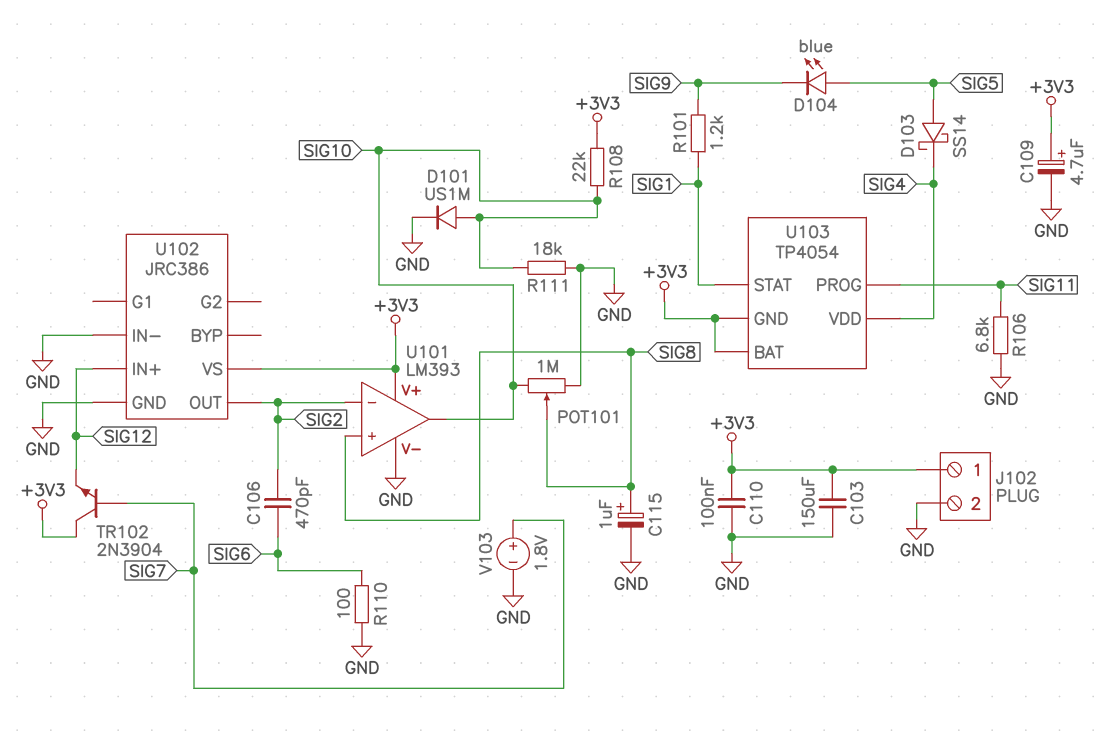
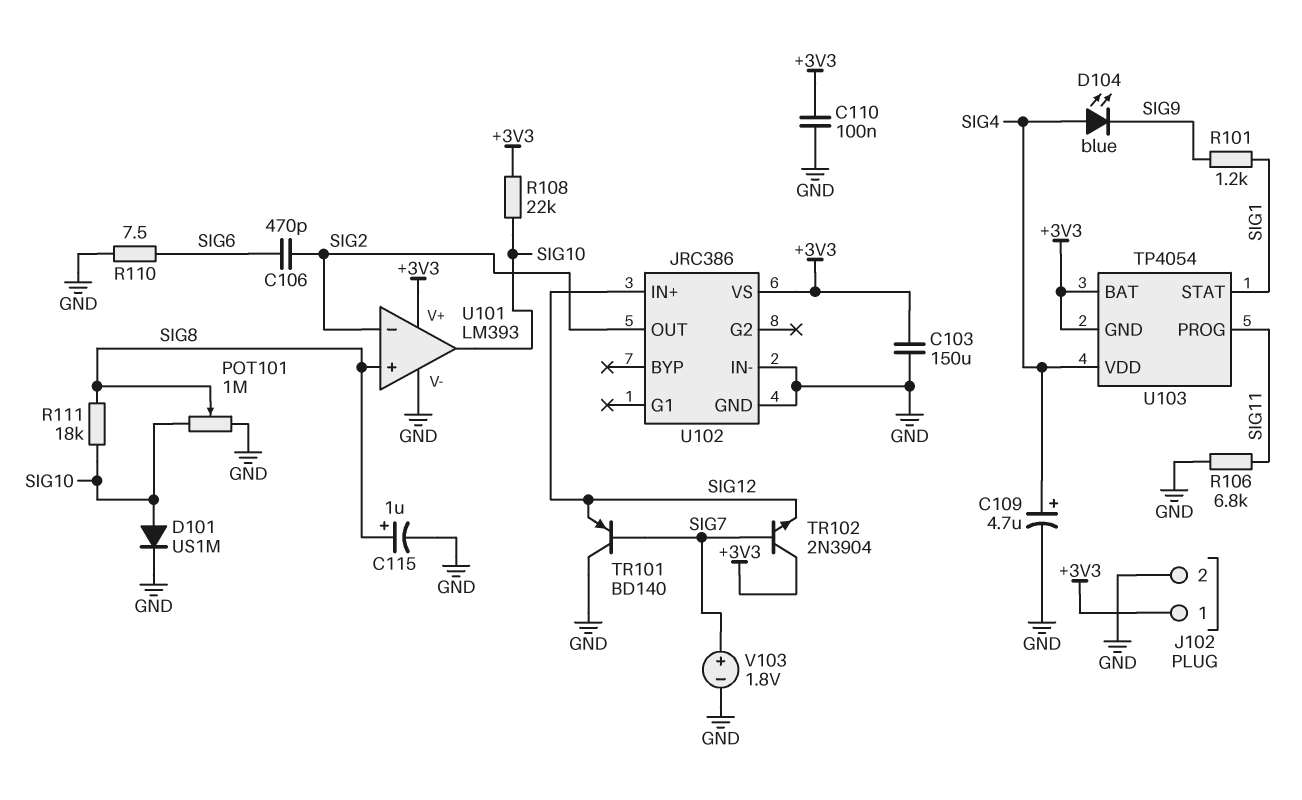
C109: 4.7uF (plus +3V3, minus GND) -> 4.7uF (plus SIG4, minus GND)
D103: schottky SS14 (A SIG5, K SIG4) -> none
D104: LED blue (A SIG5, K SIG9) -> LED blue (A SIG4, K SIG9)
R110: 100 (GND, SIG6) -> 7.5 (GND, SIG6)
R111: 18k (GND, SIG10) -> 18k (SIG8, SIG10)
TR101: none -> PNP BD140 (B SIG7, C GND, E SIG12)

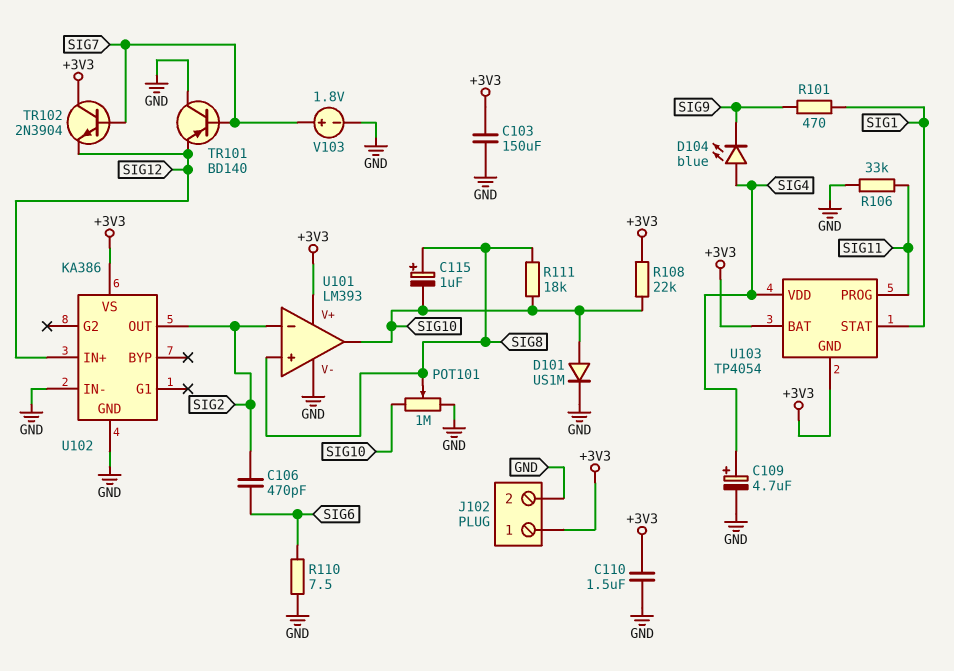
C110: 100nF (+3V3, GND) -> 1.5uF (+3V3, GND)
C115: 1uF (plus SIG8, minus GND) -> 1uF (plus SIG8, minus SIG10)
R101: 1.2k (SIG1, SIG9) -> 470 (SIG1, SIG9)
R106: 6.8k (GND, SIG11) -> 33k (GND, SIG11)
U102: JRC386 -> KA386

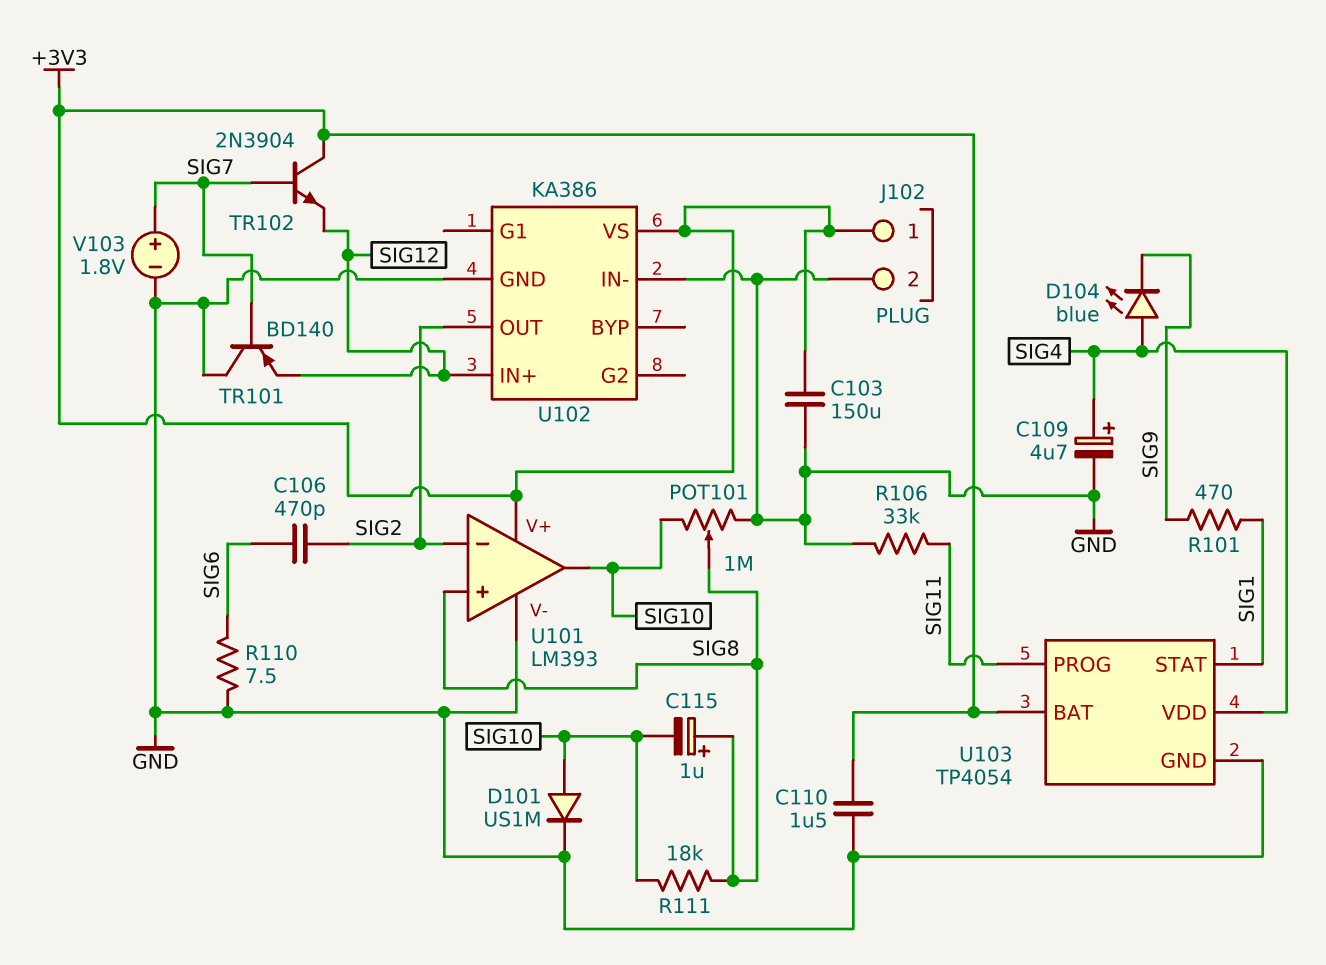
R108: 22k (+3V3, SIG10) -> none
U103 pin GND: +3V3 -> GND

